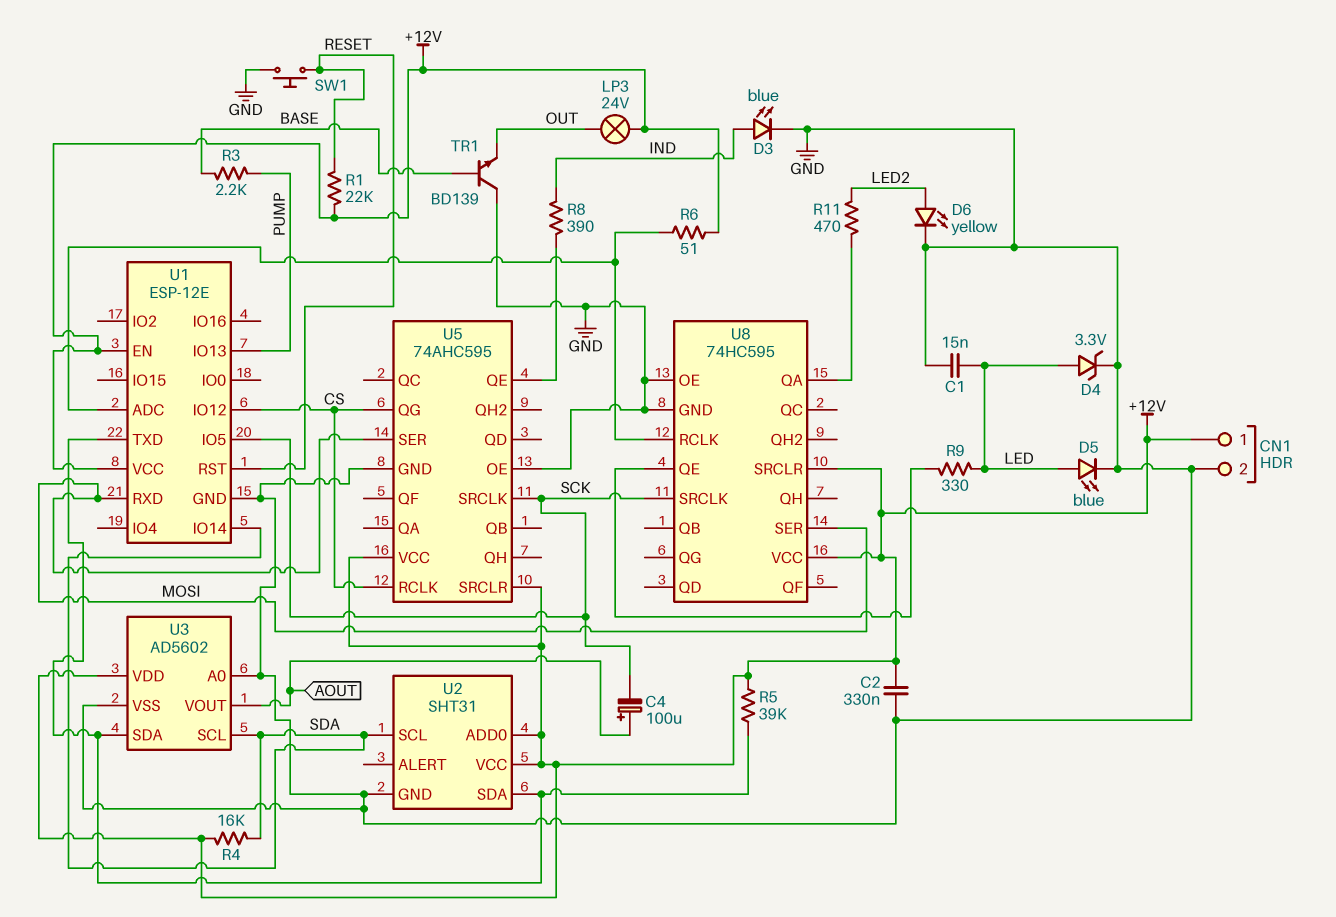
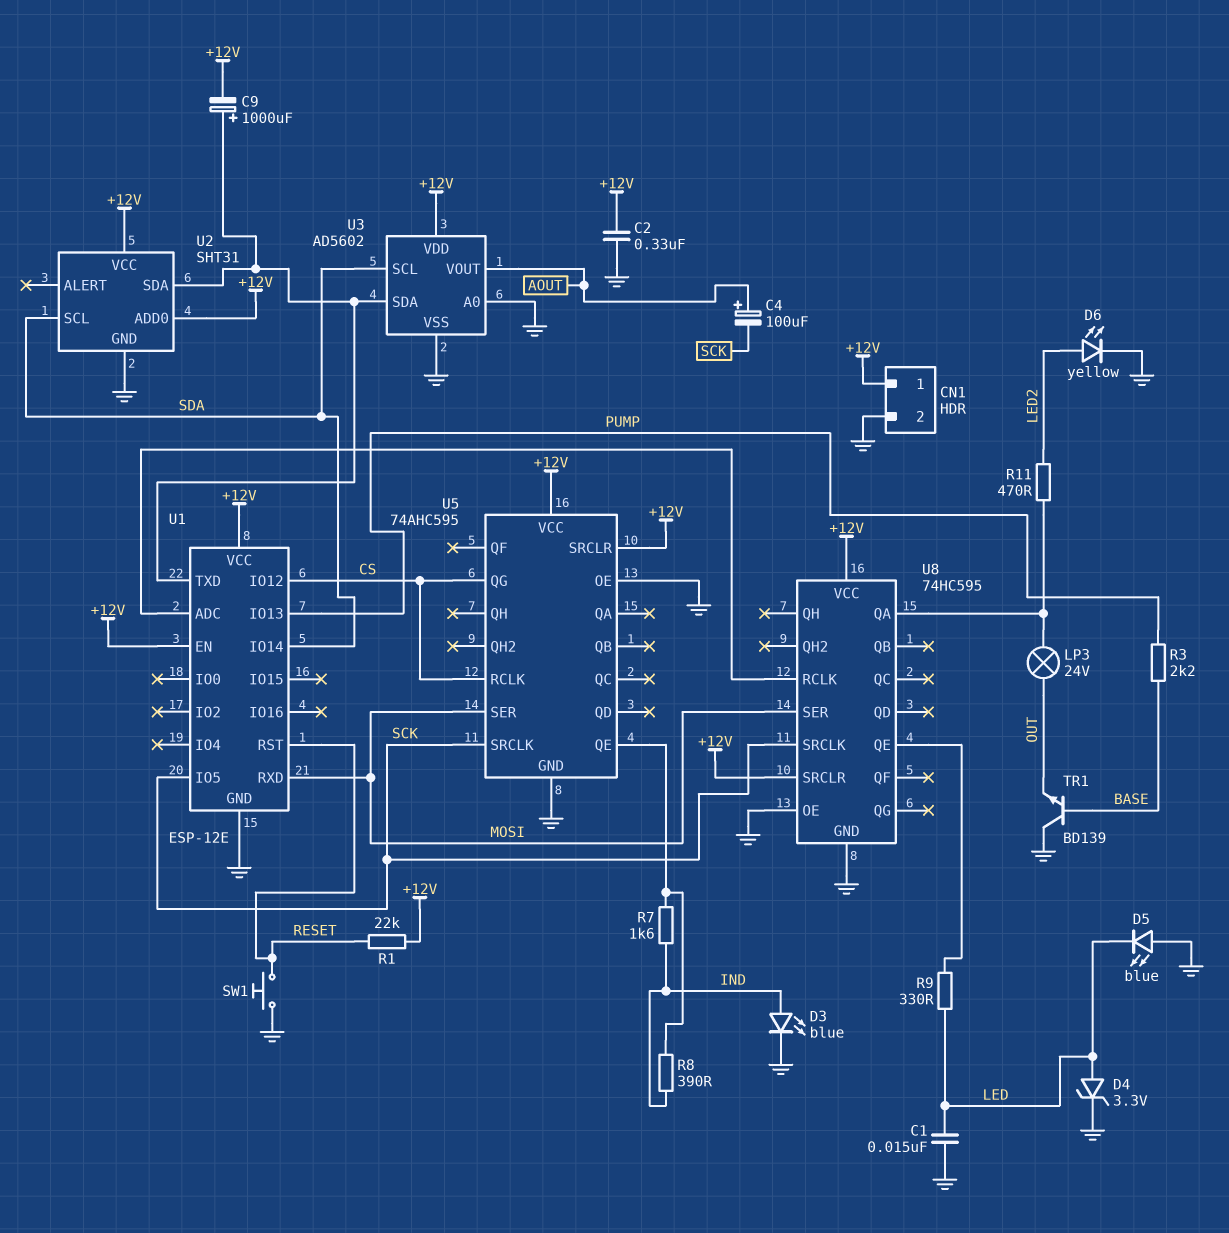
C9: none -> 1000uF (plus U1/TXD, minus +12V)
D5: LED blue (A LED, K GND) -> LED blue (A GND, K LED)
LP3: lamp 24V (+12V, OUT) -> lamp 24V (OUT, U8/QA)
R4: 16k (+12V, SDA) -> none
R5: 39k (+12V, U1/TXD) -> none
R6: 51 (+12V, U1/ADC) -> none
R7: none -> 1.6k (IND, U5/QE)

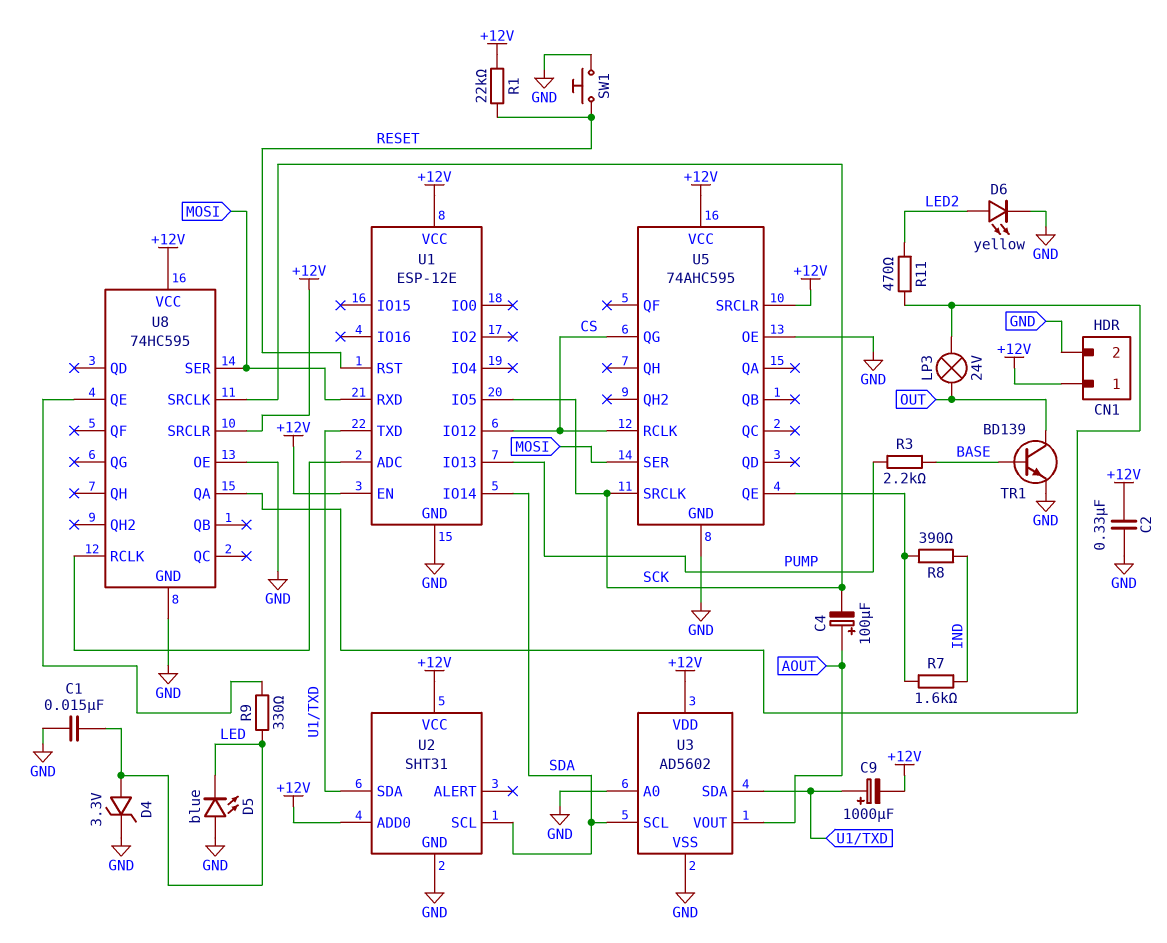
D3: LED blue (A IND, K GND) -> none
TR1: NPN BD139 (B BASE, C GND, E OUT) -> NPN BD139 (B BASE, C OUT, E GND)

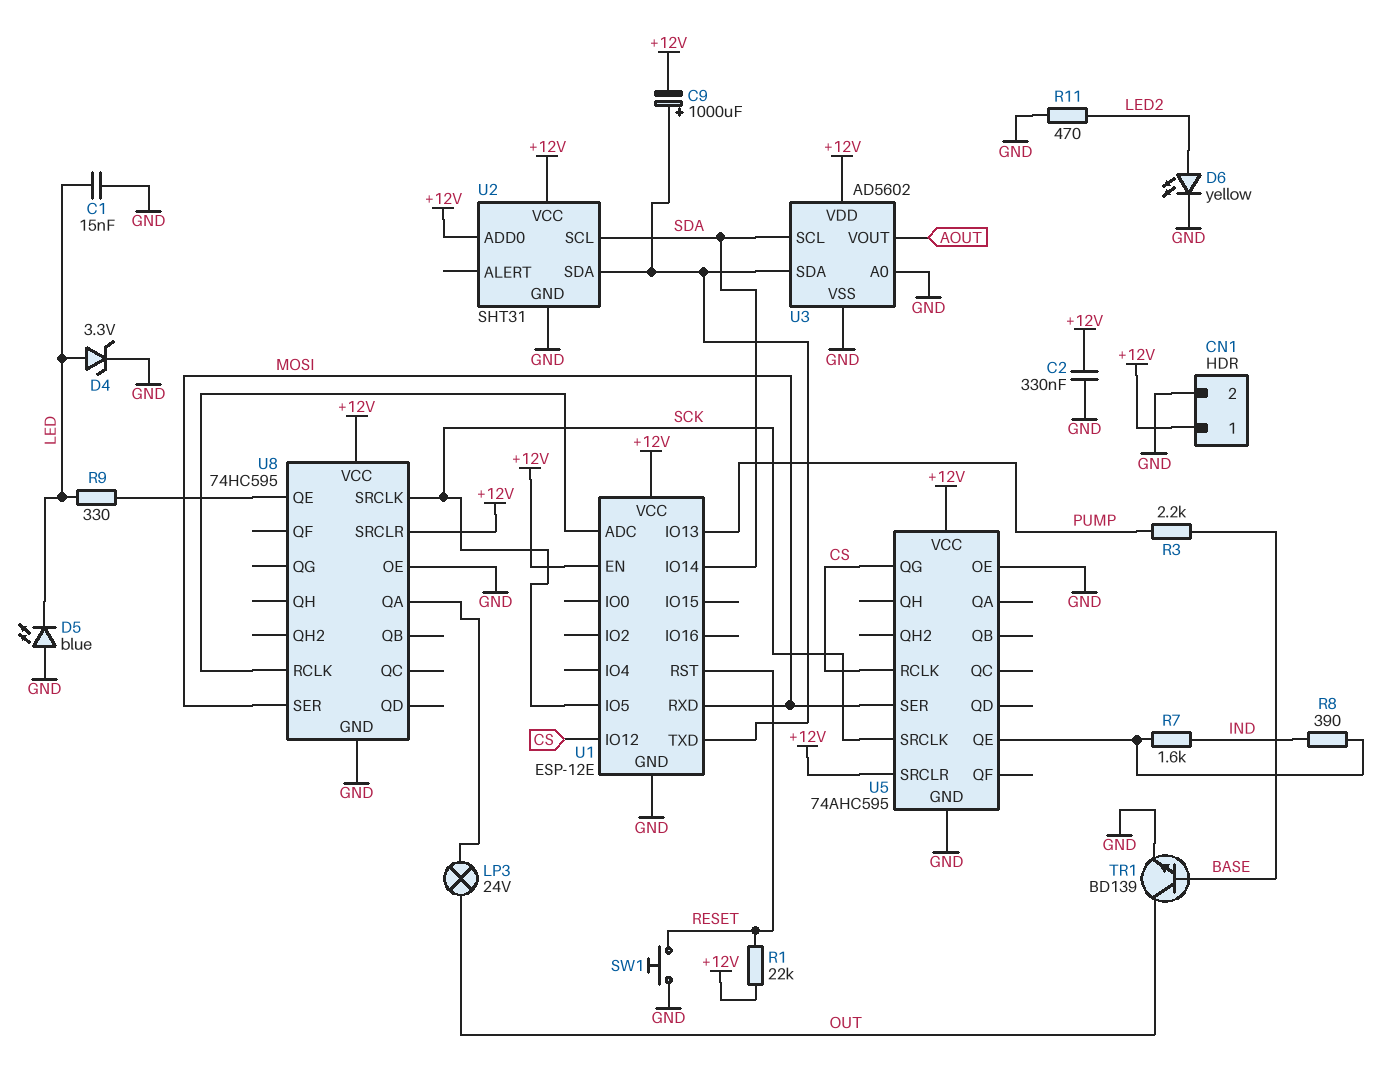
C4: 100uF (plus AOUT, minus SCK) -> none
R11: 470 (LED2, U8/QA) -> 470 (GND, LED2)

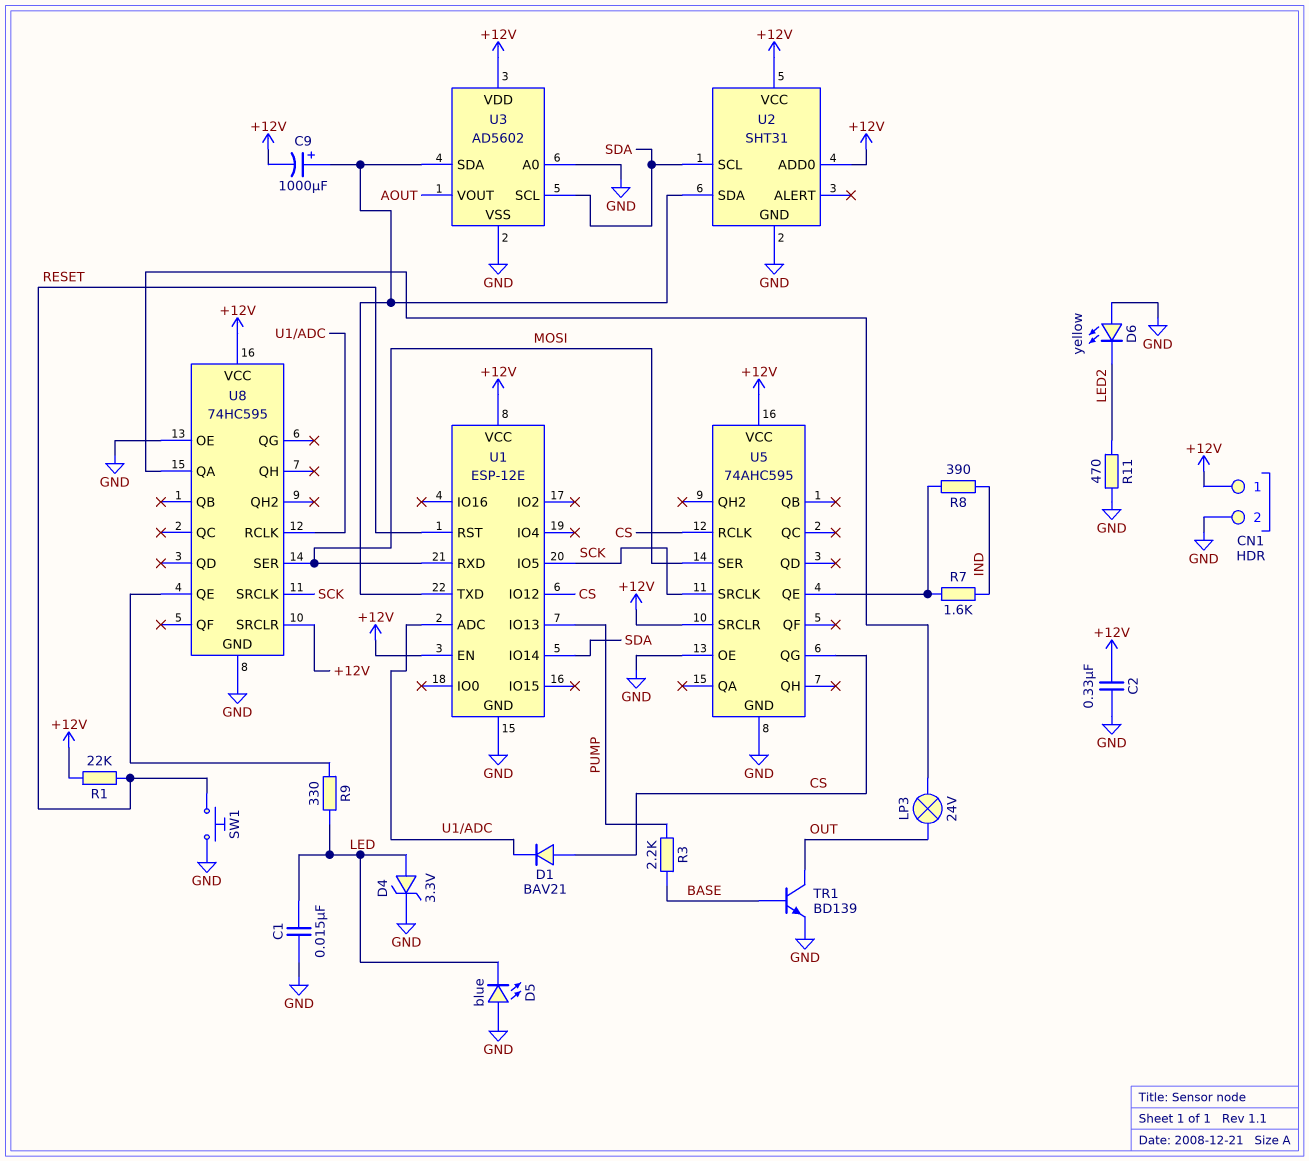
D1: none -> diode BAV21 (A CS, K U1/ADC)
D6: LED yellow (A LED2, K GND) -> LED yellow (A GND, K LED2)

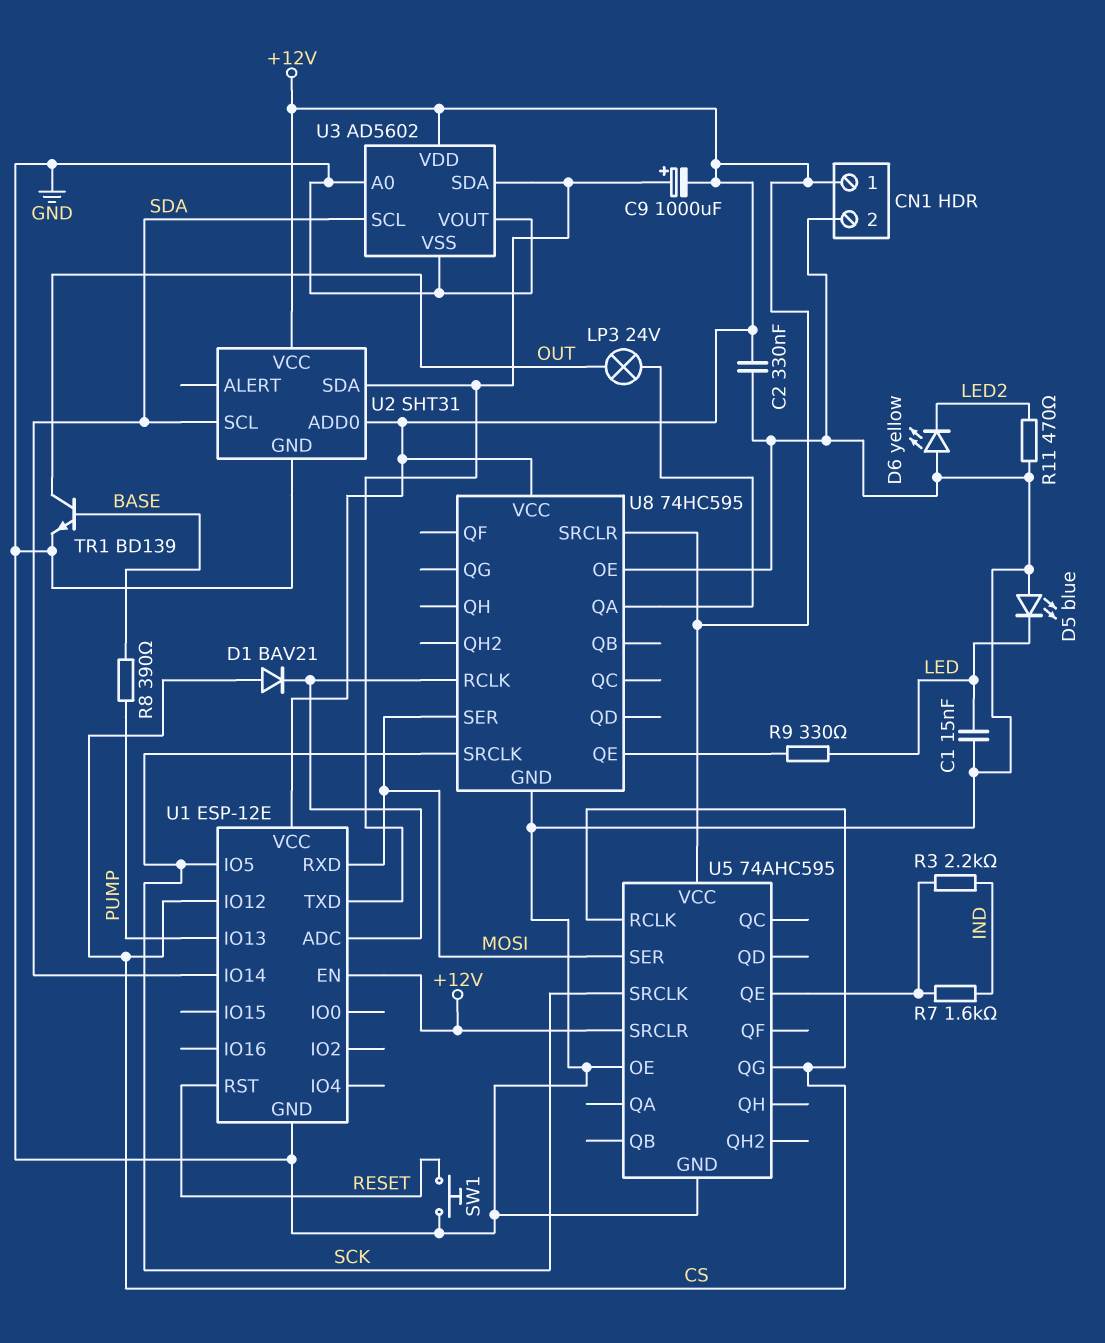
D4: zener 3.3V (A LED, K GND) -> none
R1: 22k (+12V, RESET) -> none
R3: 2.2k (BASE, PUMP) -> 2.2k (IND, U5/QE)
R8: 390 (IND, U5/QE) -> 390 (BASE, PUMP)
U3 pin VOUT: AOUT -> GND

